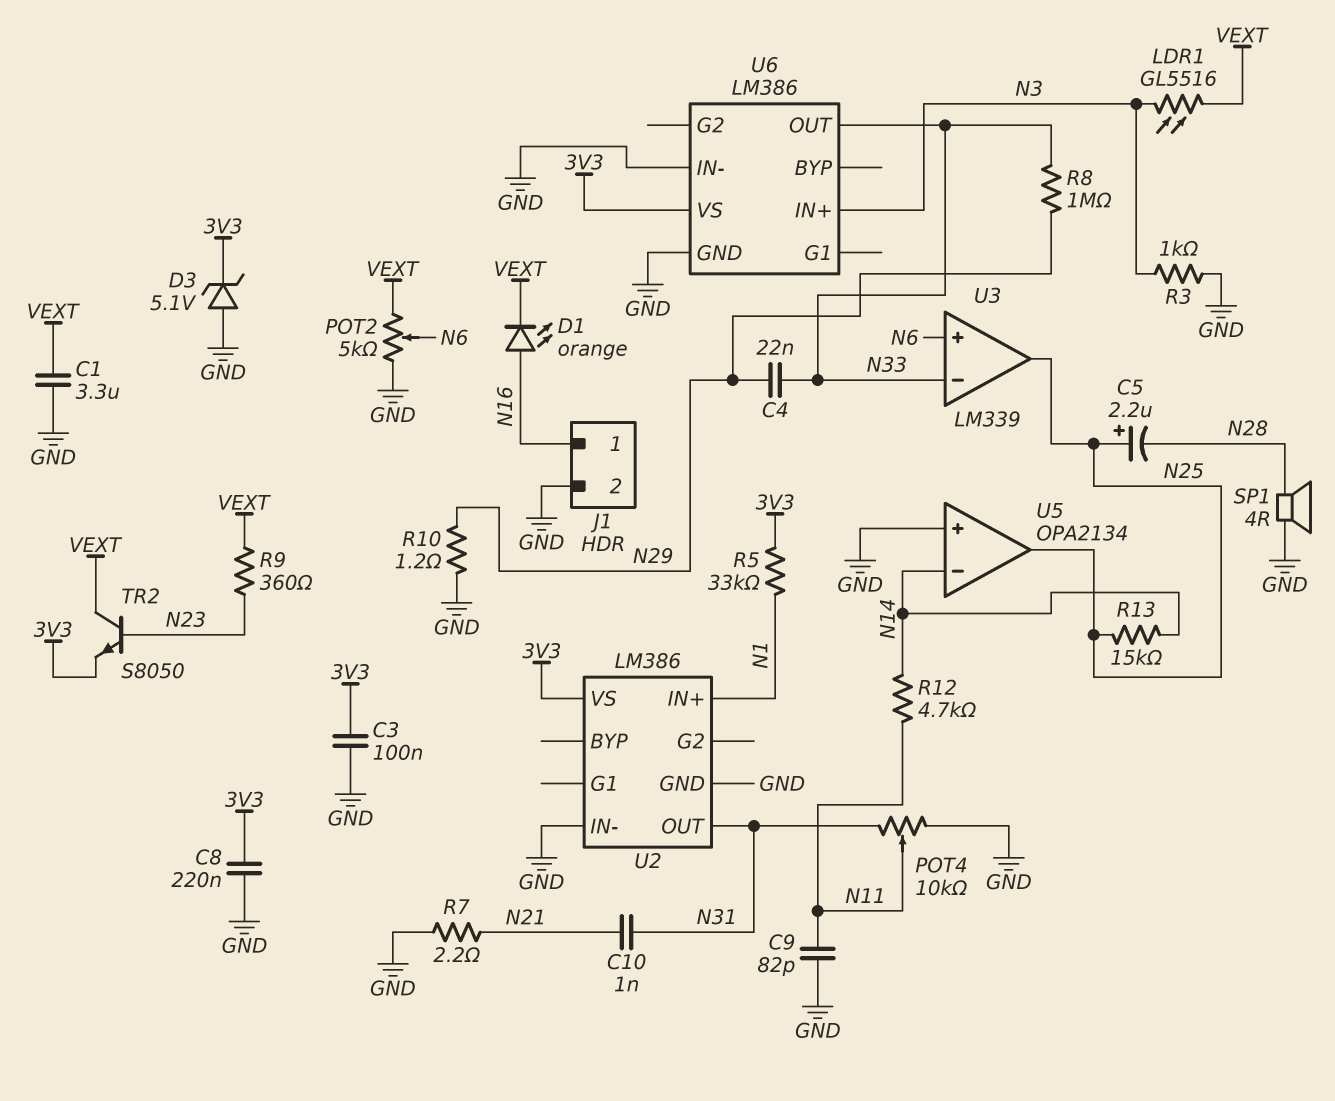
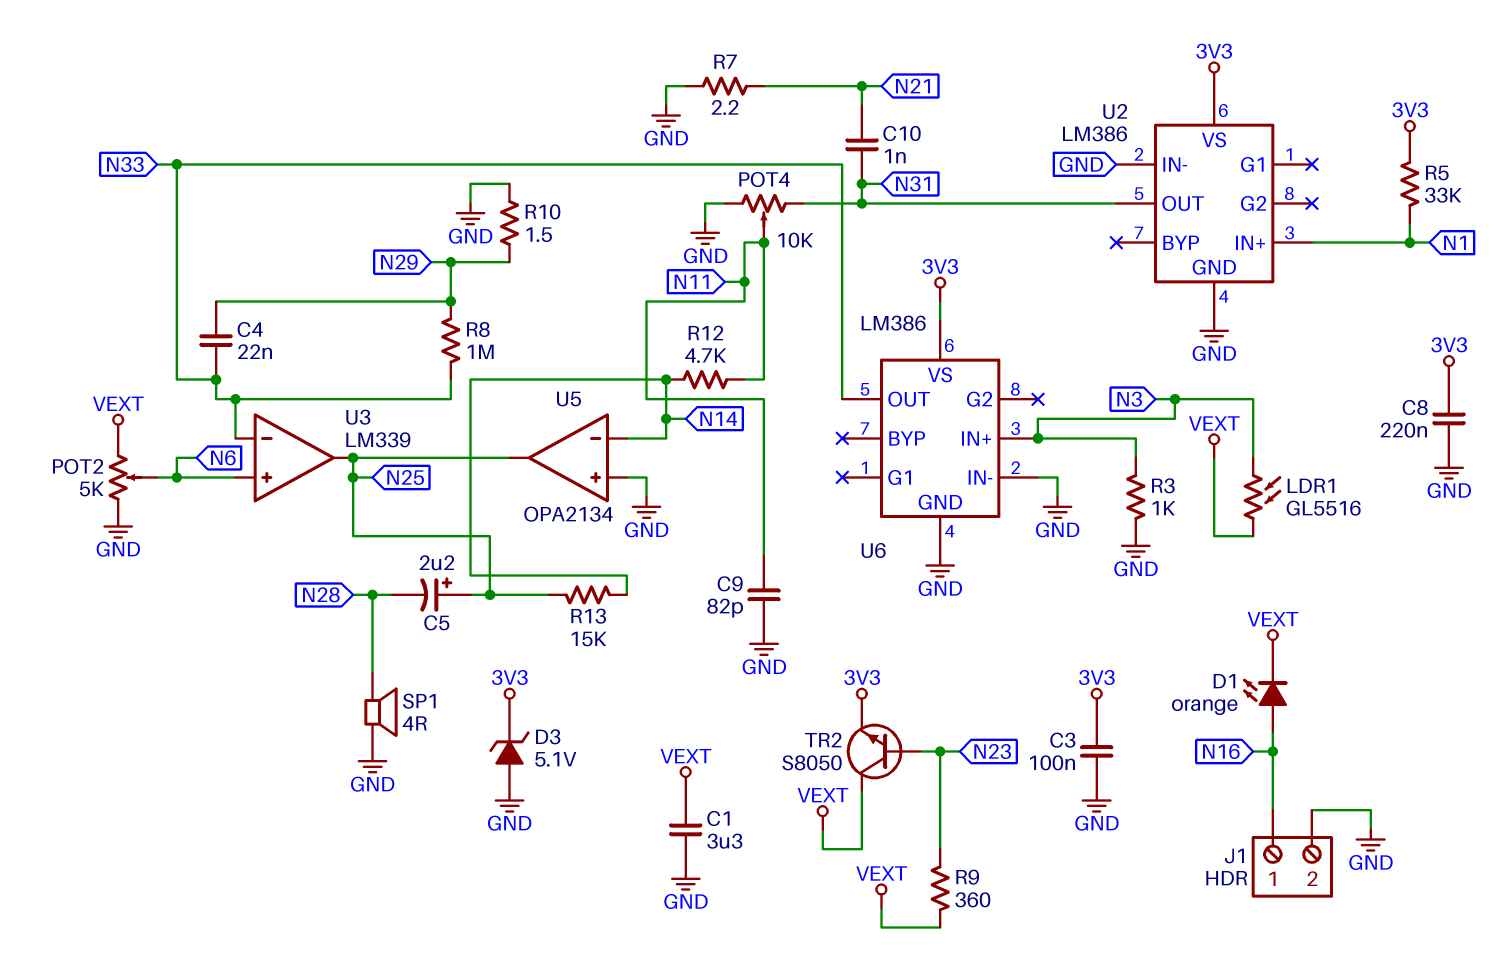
R10: 1.2 (GND, N29) -> 1.5 (GND, N29)

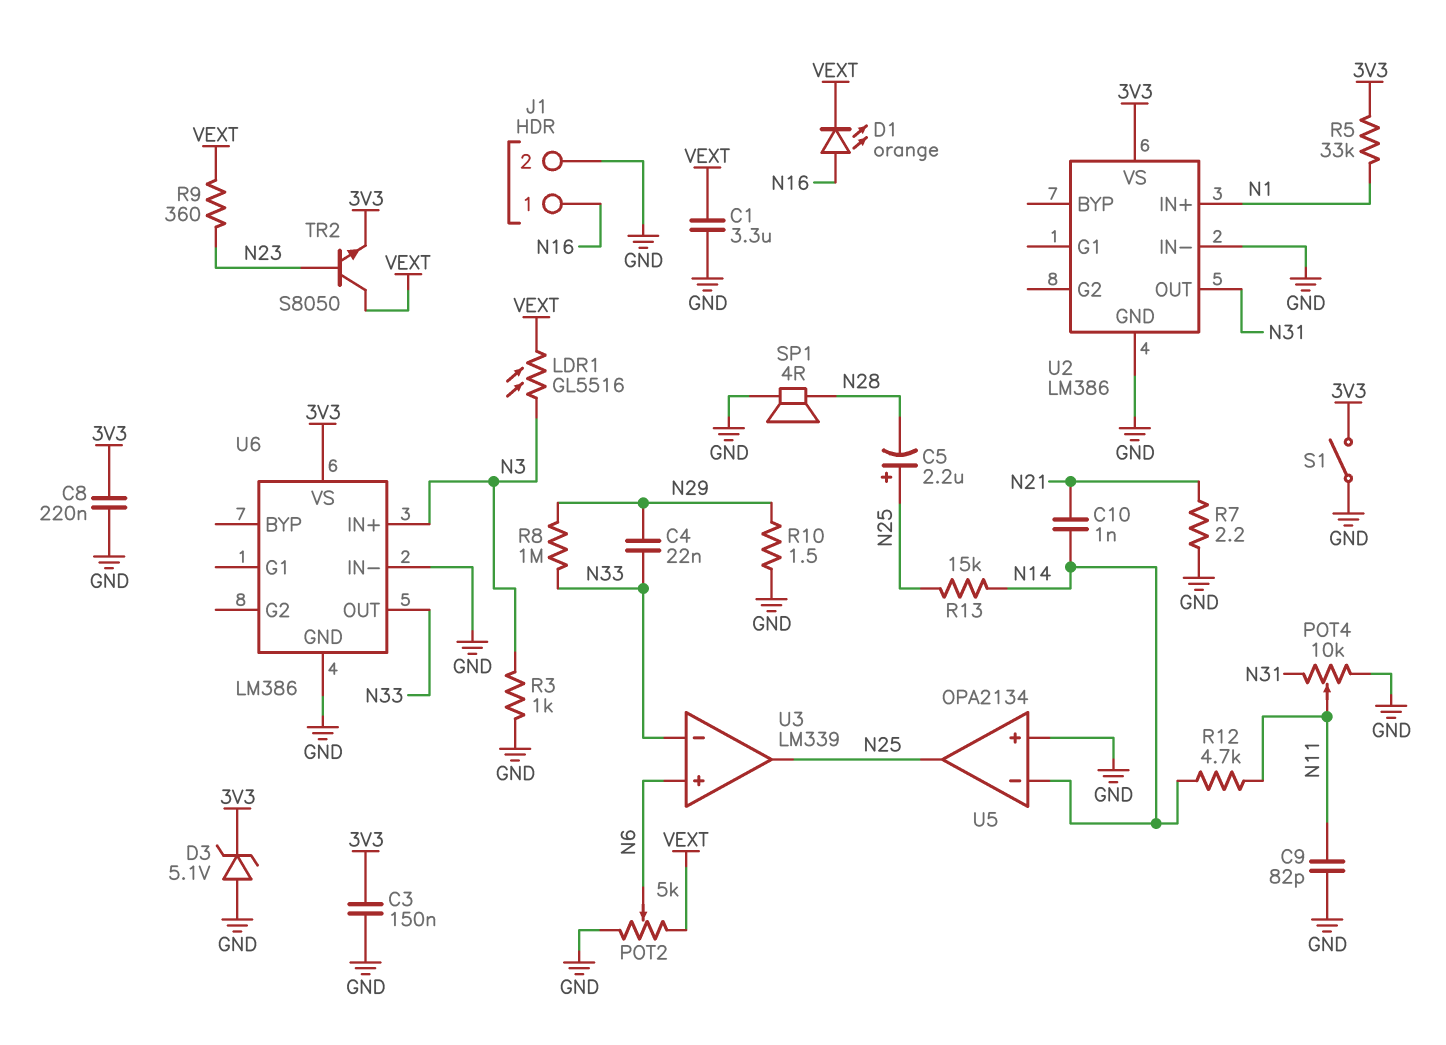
C3: 100nF (3V3, GND) -> 150nF (3V3, GND)
C10: 1nF (N21, N31) -> 1nF (N14, N21)
S1: none -> switch (3V3, GND)

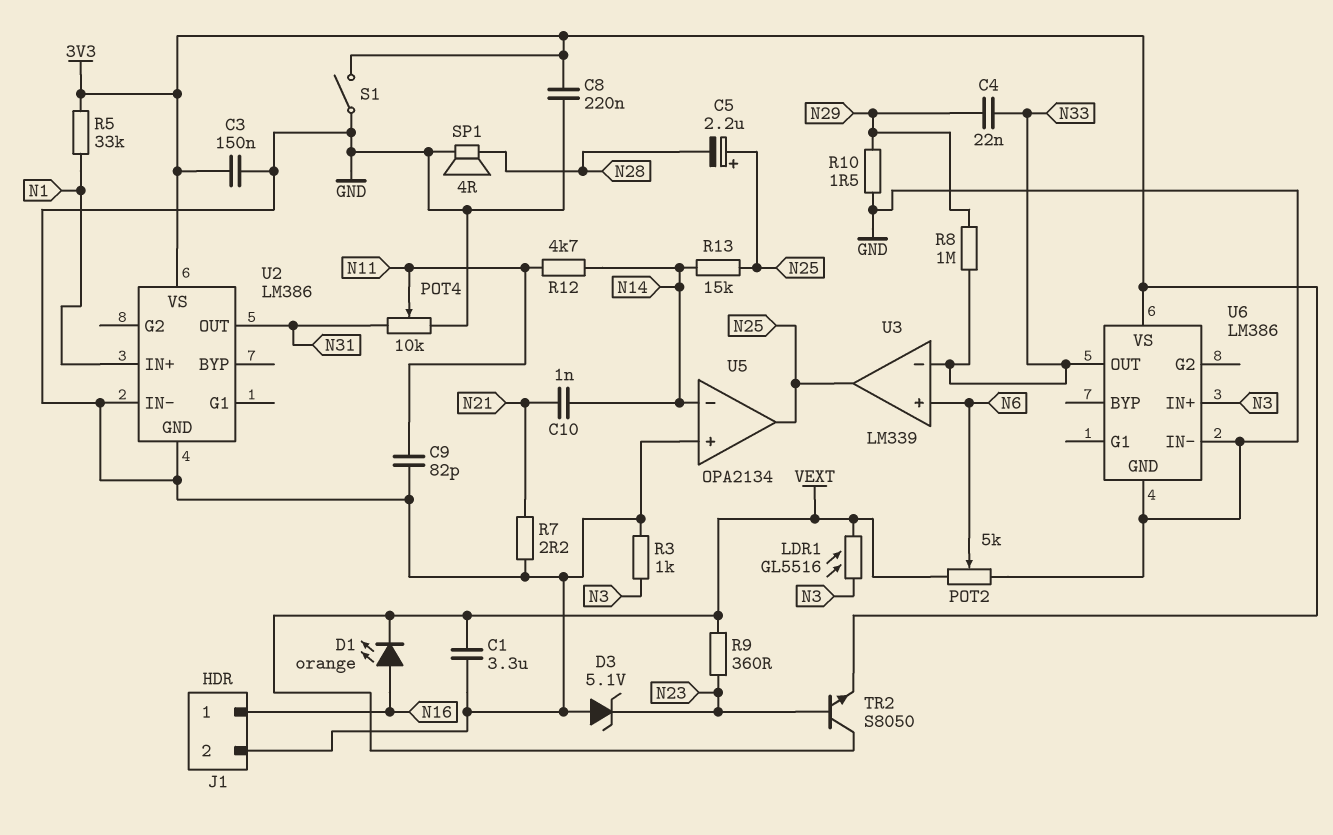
D3: zener 5.1V (A GND, K 3V3) -> zener 5.1V (A GND, K N23)

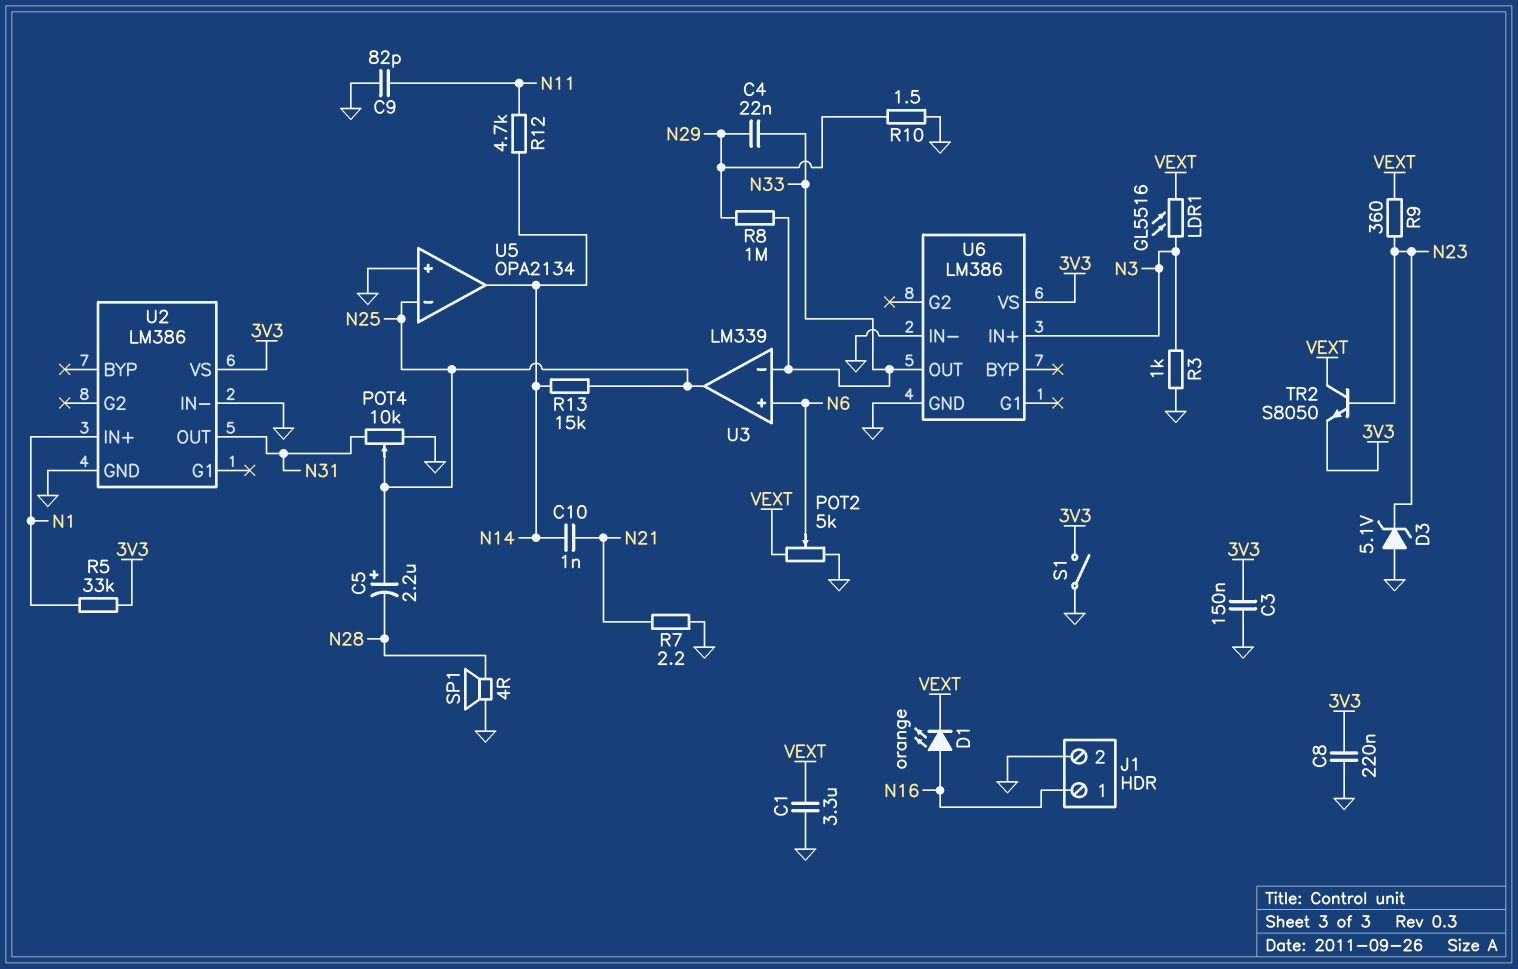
POT4: 10k (GND, N31, wiper N11) -> 10k (GND, N31, wiper N25)
U5 pin in-: N14 -> N25
U5 pin out: N25 -> N14

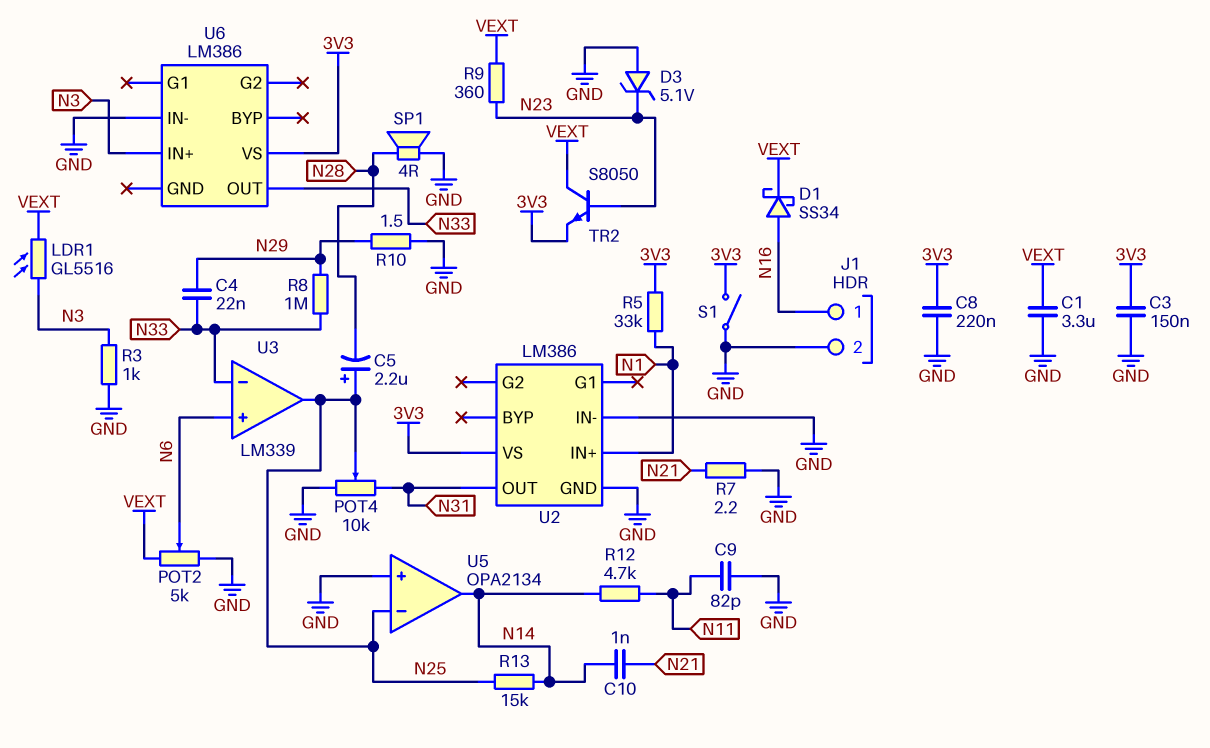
D1: LED orange (A N16, K VEXT) -> schottky SS34 (A N16, K VEXT)
U6 pin GND: GND -> none

